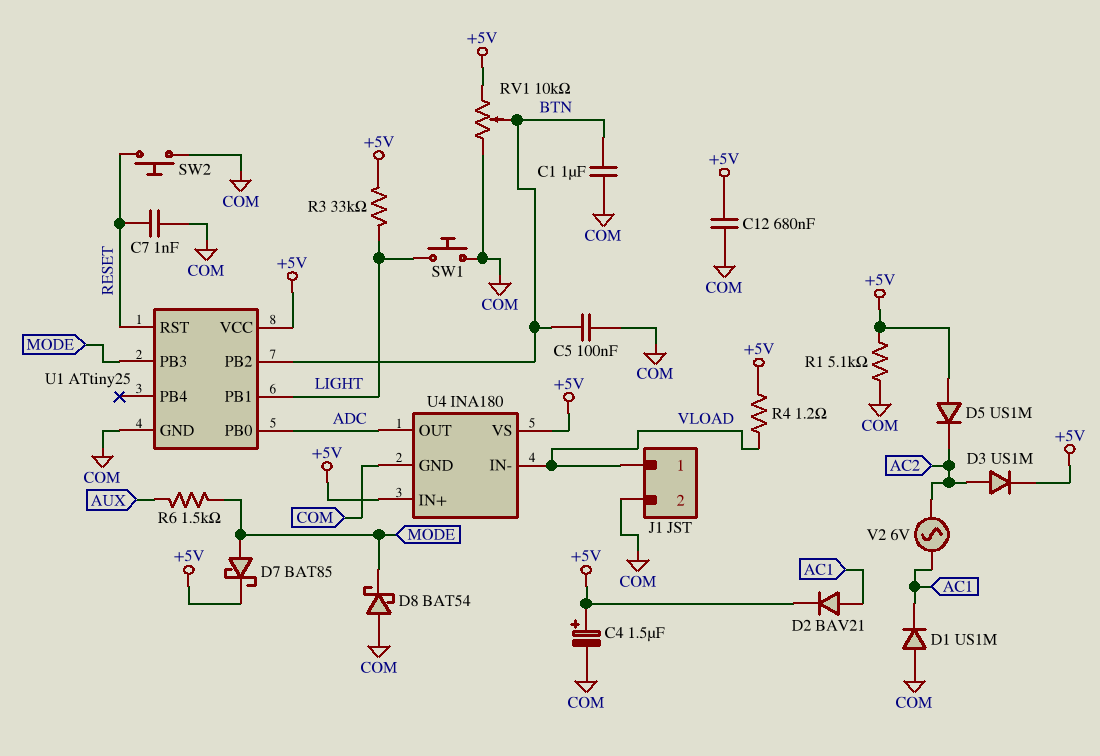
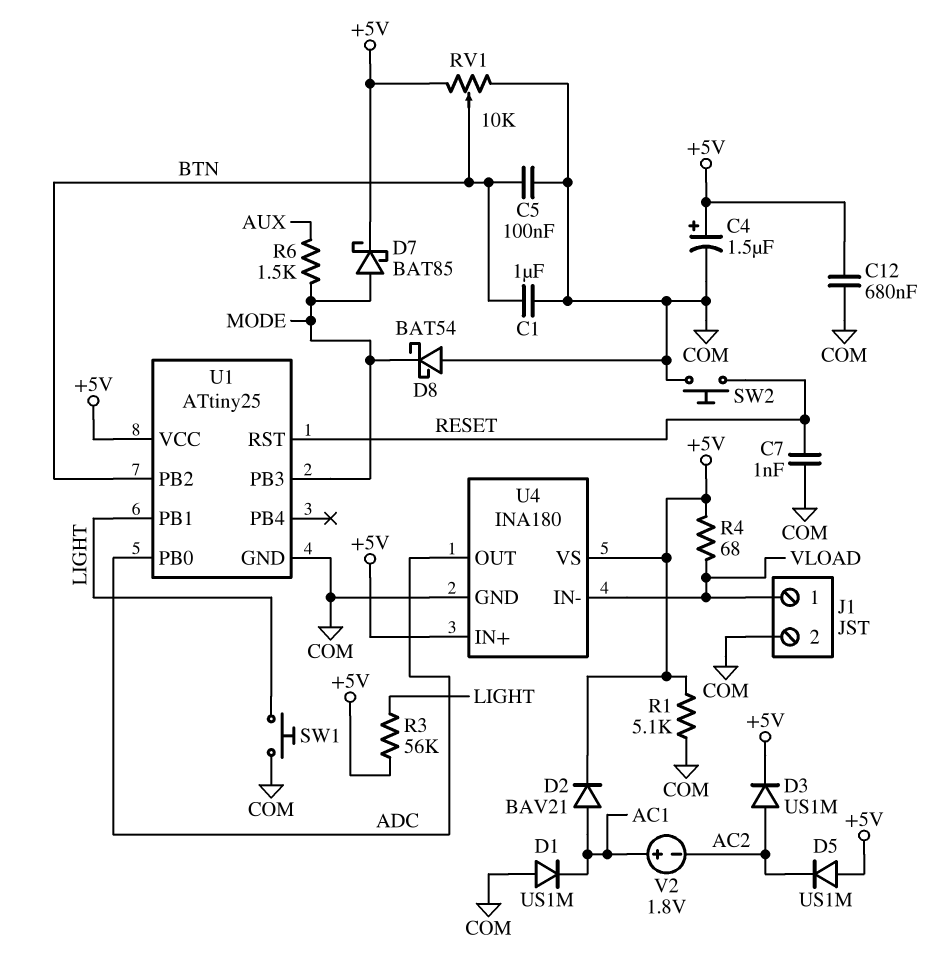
R3: 33k (+5V, LIGHT) -> 56k (+5V, LIGHT)
R4: 1.2 (+5V, VLOAD) -> 68 (+5V, VLOAD)
V2: AC 6V (AC1, AC2) -> 1.8V (plus AC1, minus AC2)

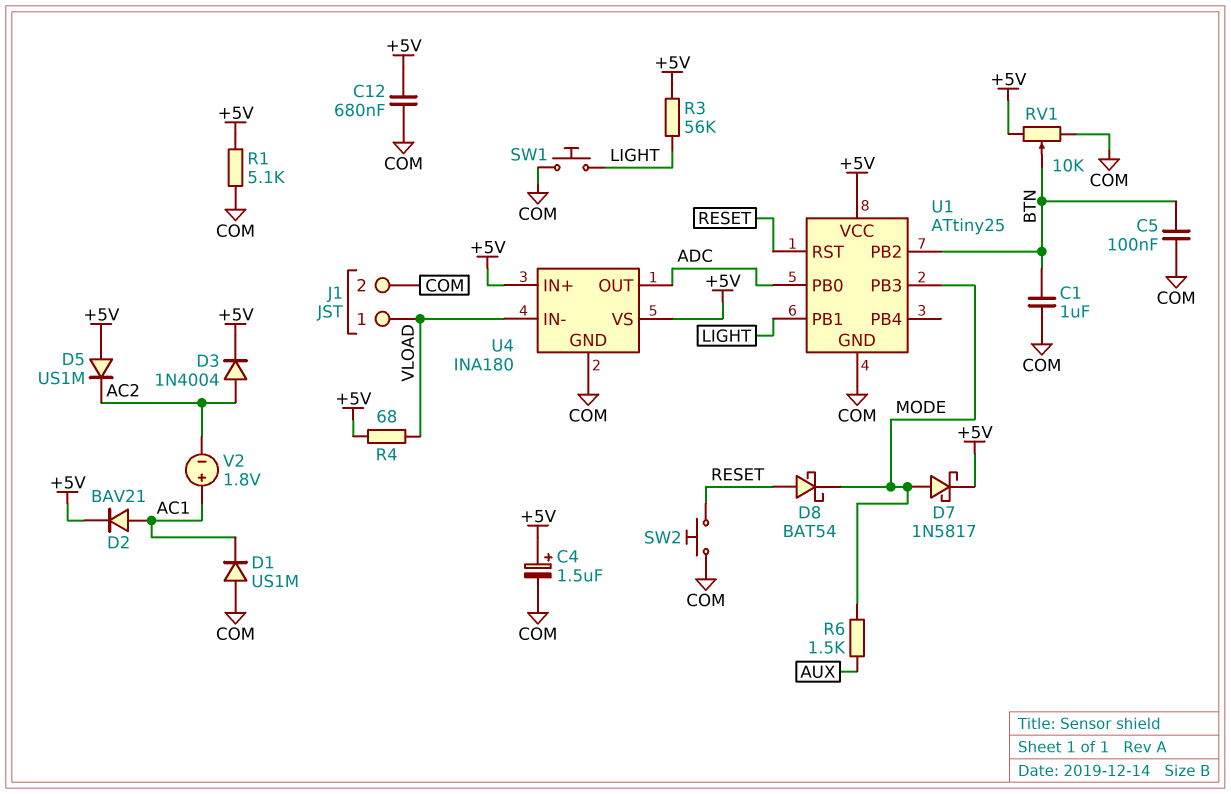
C7: 1nF (COM, RESET) -> none
D3: diode US1M (A AC2, K +5V) -> diode 1N4004 (A AC2, K +5V)
D7: schottky BAT85 (A MODE, K +5V) -> schottky 1N5817 (A MODE, K +5V)
D8: schottky BAT54 (A COM, K MODE) -> schottky BAT54 (A RESET, K MODE)

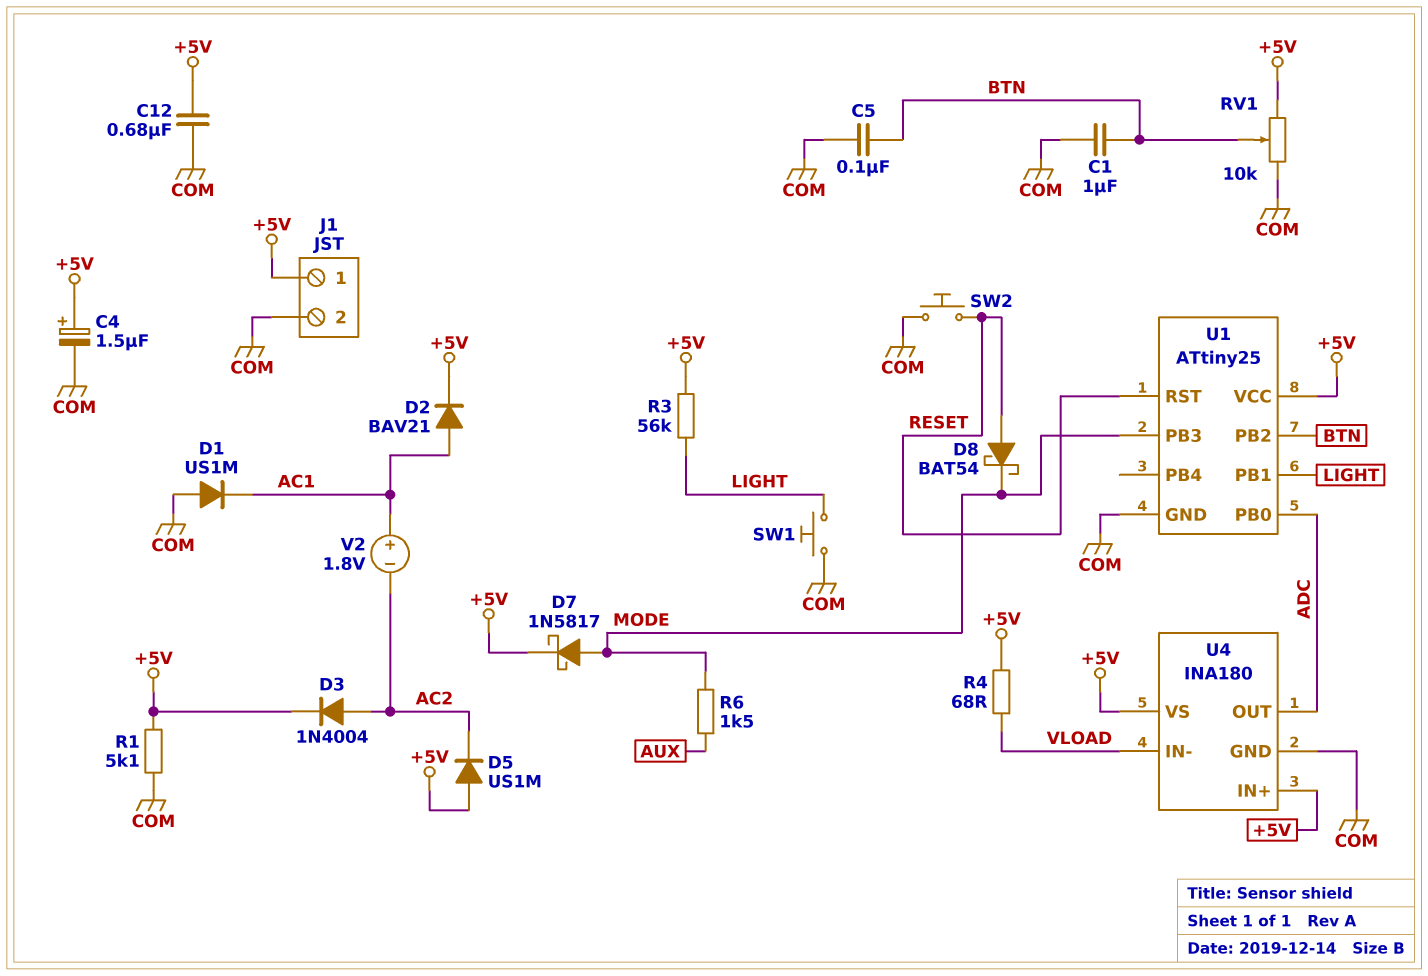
J1 pin 1: VLOAD -> +5V

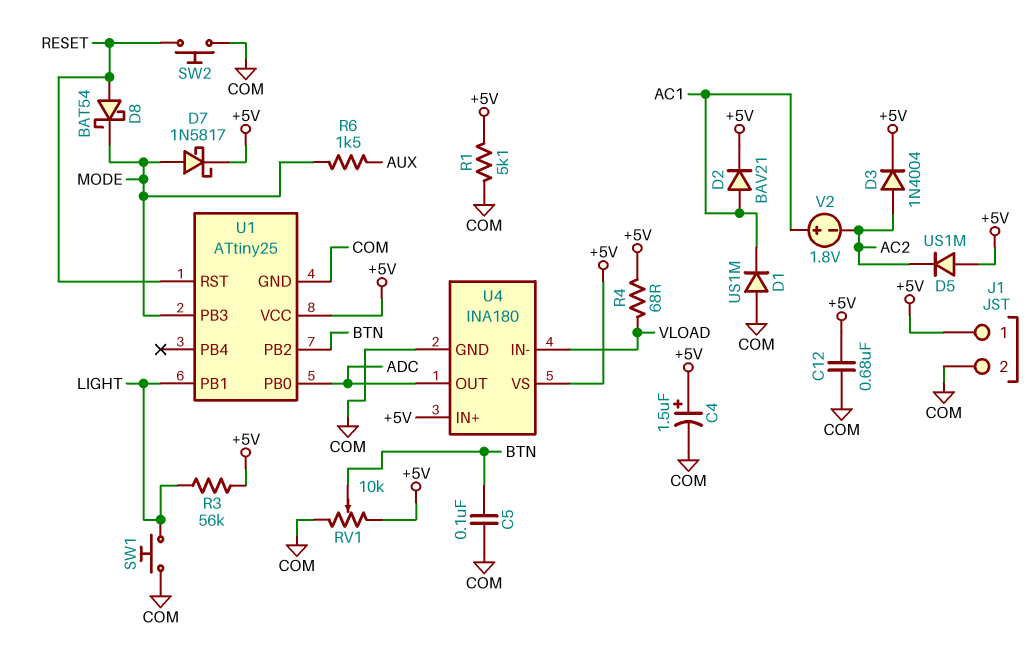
C1: 1uF (BTN, COM) -> none

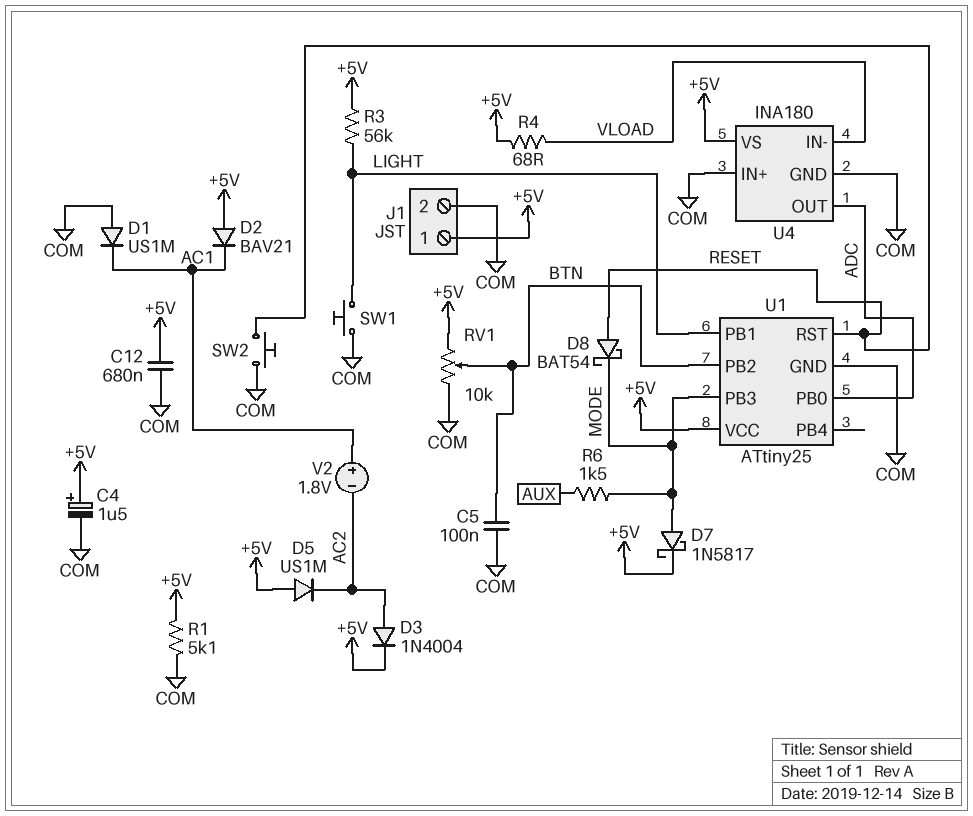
D2: diode BAV21 (A AC1, K +5V) -> diode BAV21 (A +5V, K AC1)
U4 pin IN+: +5V -> COM

